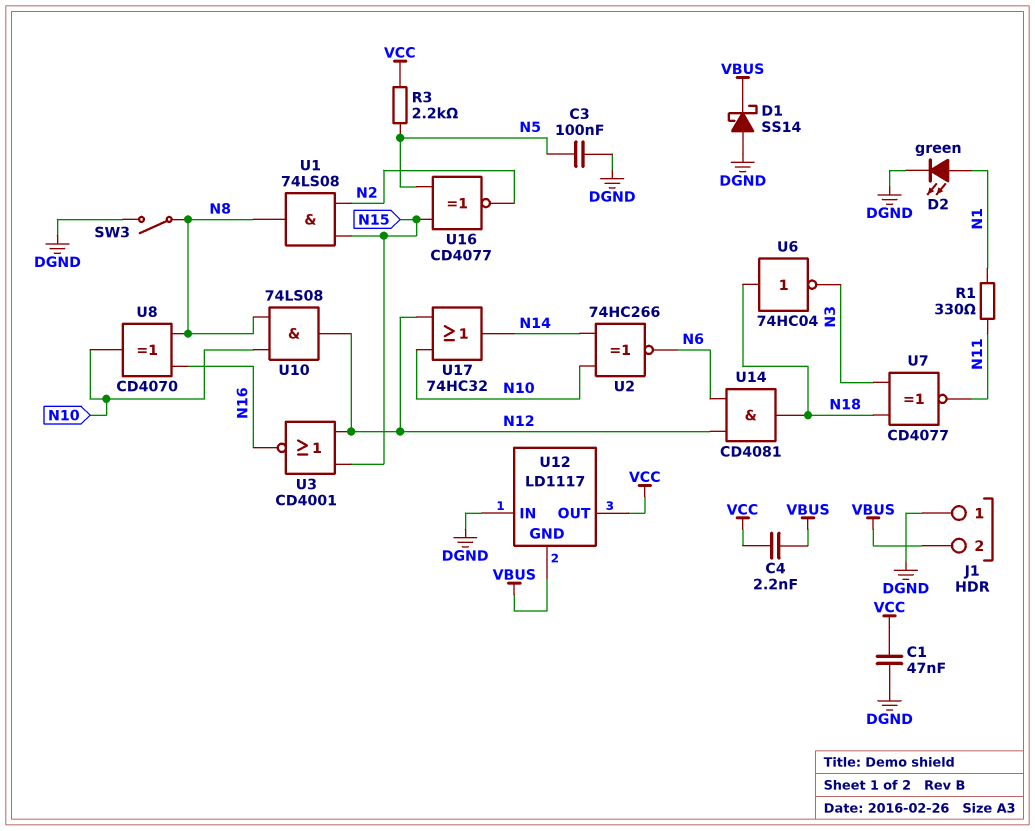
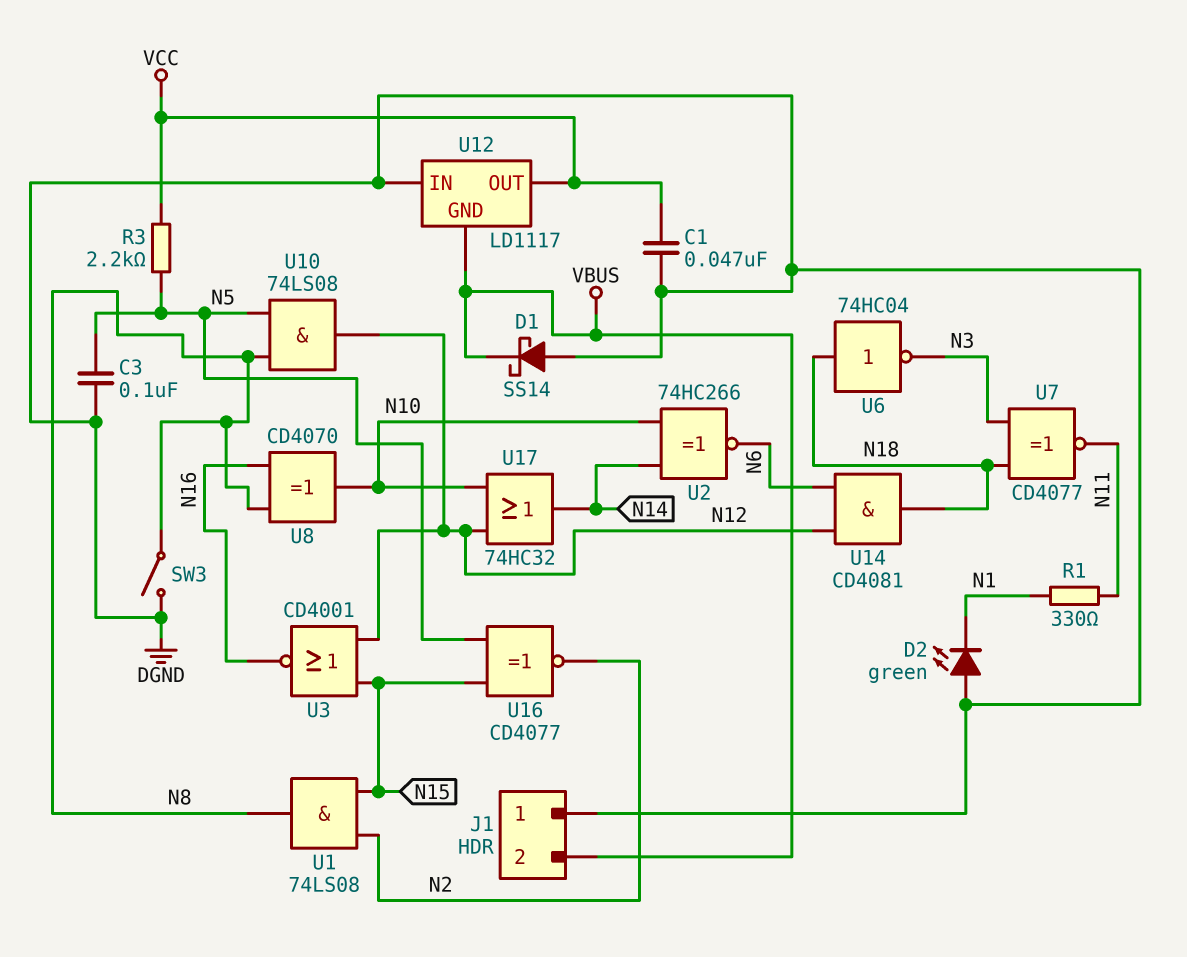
C4: 2.2nF (VBUS, VCC) -> none
D2: LED green (A N1, K DGND) -> LED green (A DGND, K N1)
U10: AND 74LS08 (in N8, in N10, out N12) -> AND 74LS08 (in N5, in N8, out N12)

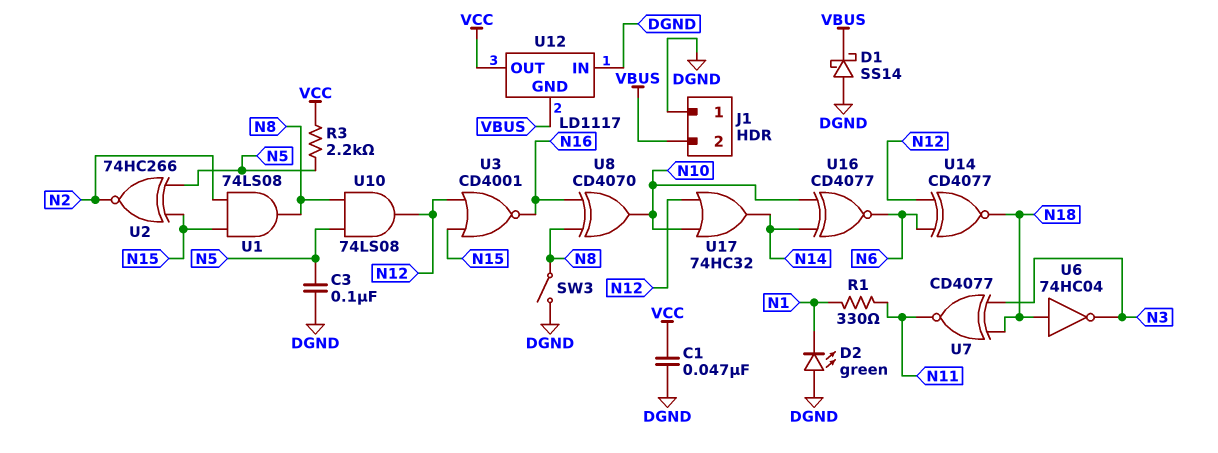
U2: XNOR 74HC266 (in N10, in N14, out N6) -> XNOR 74HC266 (in N5, in N15, out N2)
U14: AND CD4081 (in N6, in N12, out N18) -> XNOR CD4077 (in N6, in N12, out N18)
U16: XNOR CD4077 (in N5, in N15, out N2) -> XNOR CD4077 (in N10, in N14, out N6)

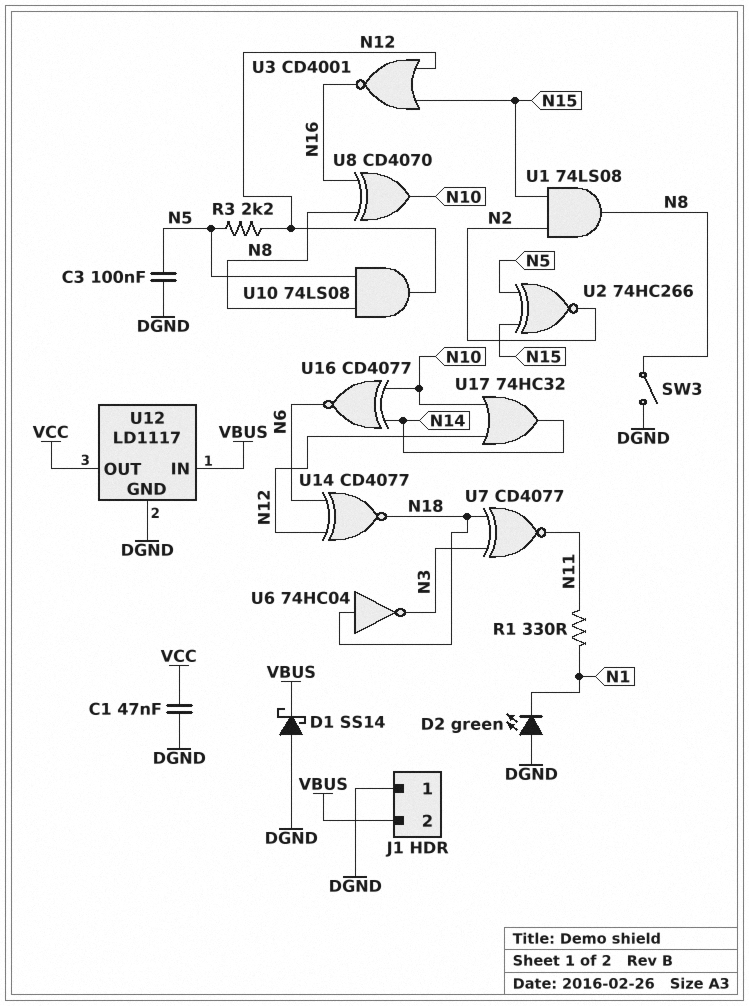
R3: 2.2k (N5, VCC) -> 2.2k (N5, N12)
U12 pin GND: VBUS -> DGND
U12 pin IN: DGND -> VBUS

